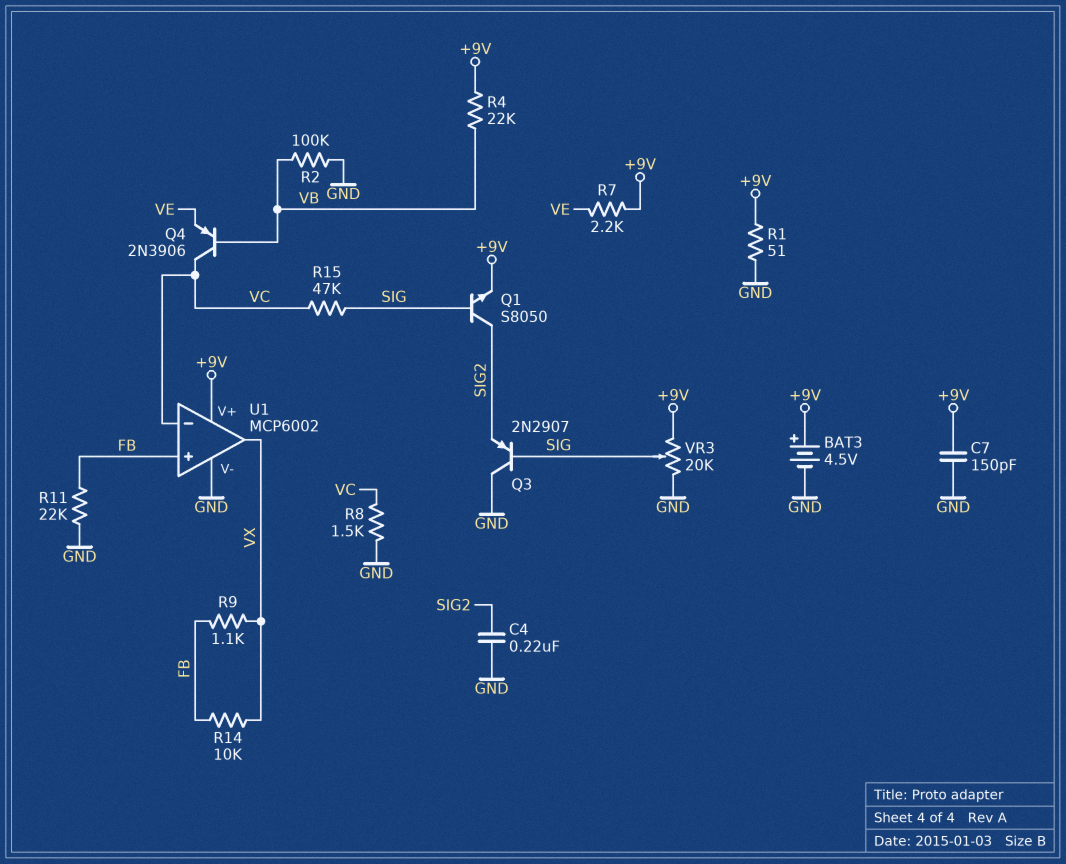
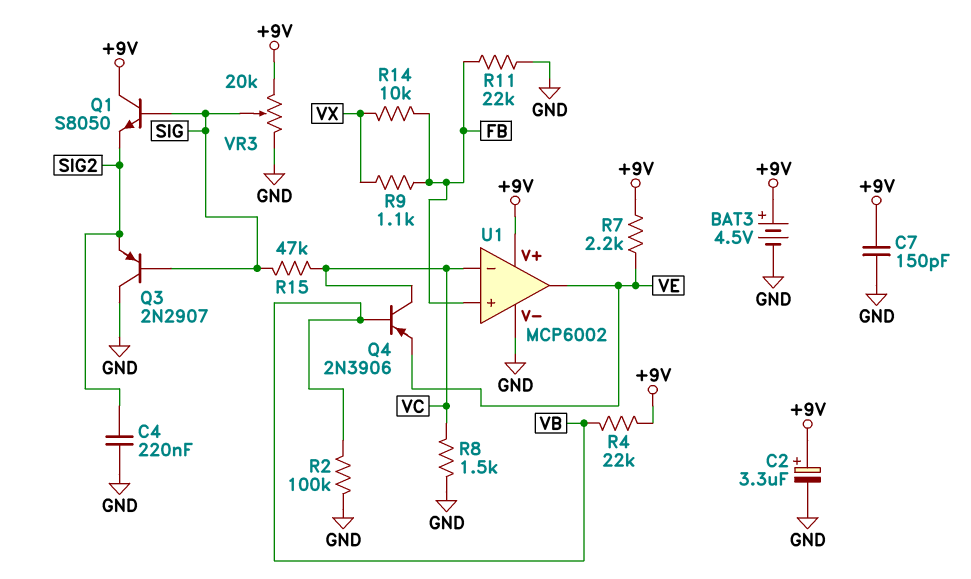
C2: none -> 3.3uF (plus +9V, minus GND)
Q1: NPN S8050 (B SIG, C SIG2, E +9V) -> NPN S8050 (B SIG, C +9V, E SIG2)
R1: 51 (+9V, GND) -> none
U1 pin out: VX -> VE

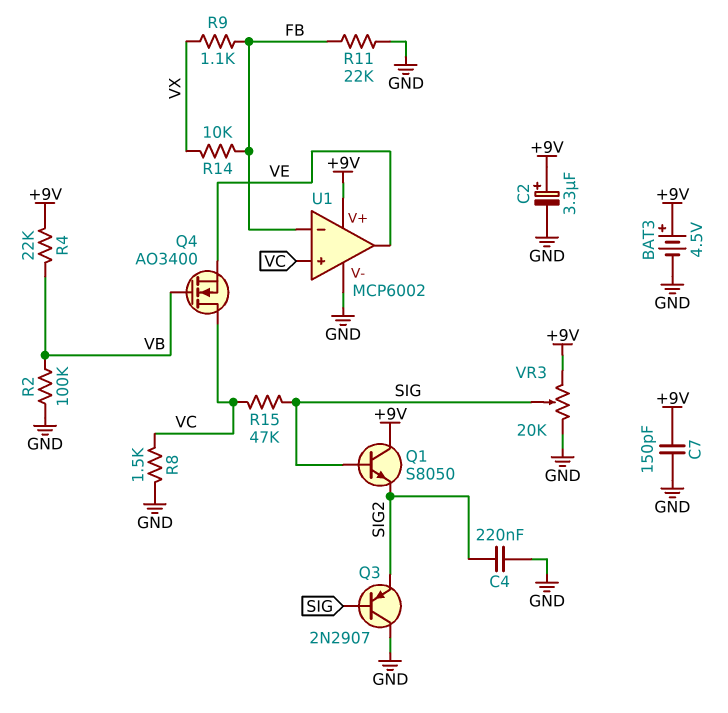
Q4: PNP 2N3906 (B VB, C VC, E VE) -> NMOS AO3400 (G VB, D VC, S VE)
R7: 2.2k (+9V, VE) -> none
U1 pin in+: FB -> VC
U1 pin in-: VC -> FB

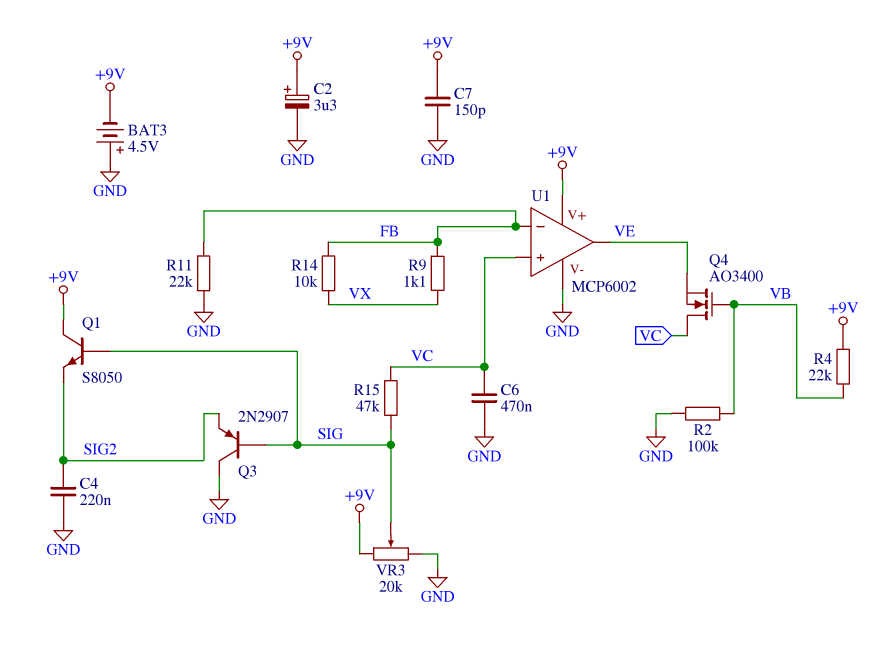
BAT3: 4.5V (plus +9V, minus GND) -> 4.5V (plus GND, minus +9V)
C6: none -> 470nF (GND, VC)
R8: 1.5k (GND, VC) -> none

